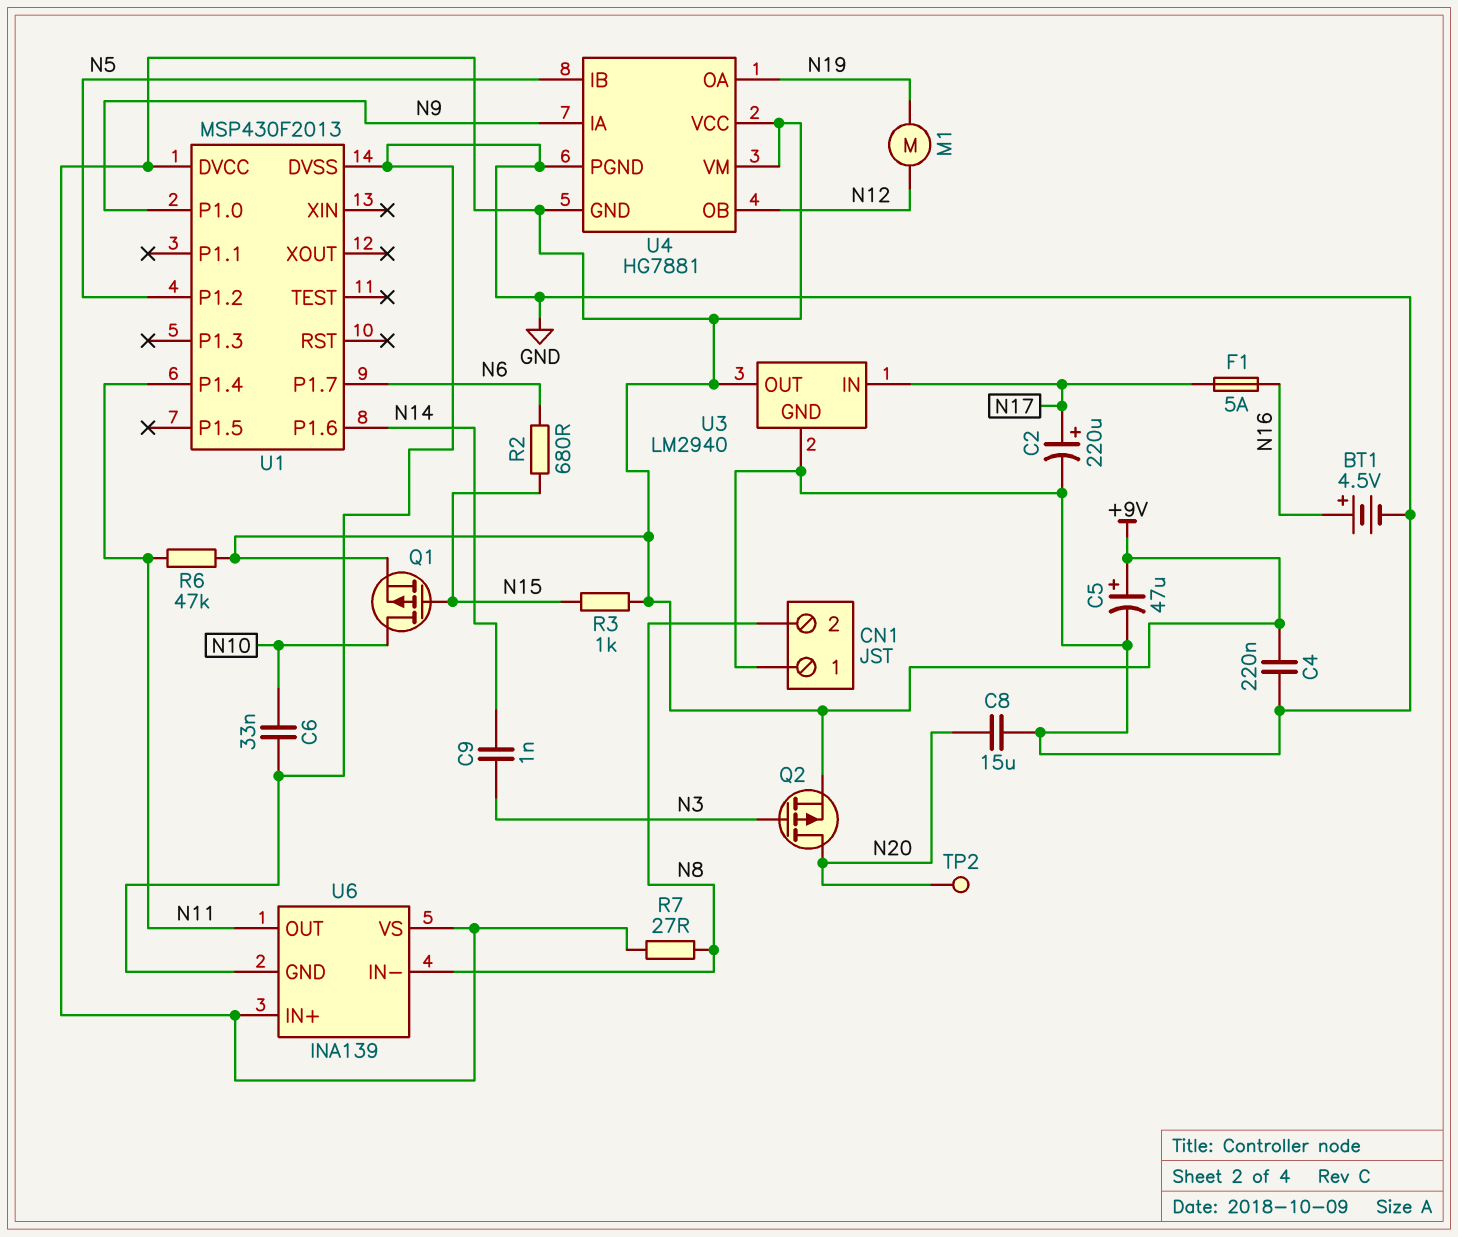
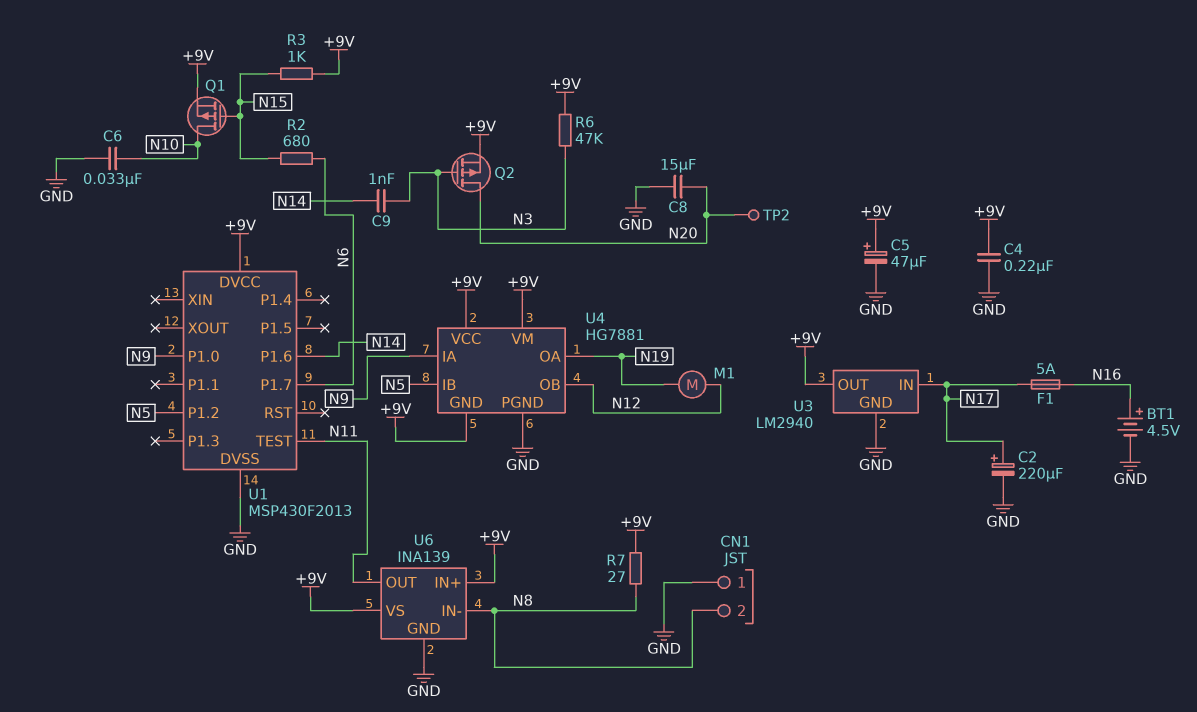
R6: 47k (+9V, N11) -> 47k (+9V, N3)
U1 pin P1.4: N11 -> none
U1 pin TEST: none -> N11

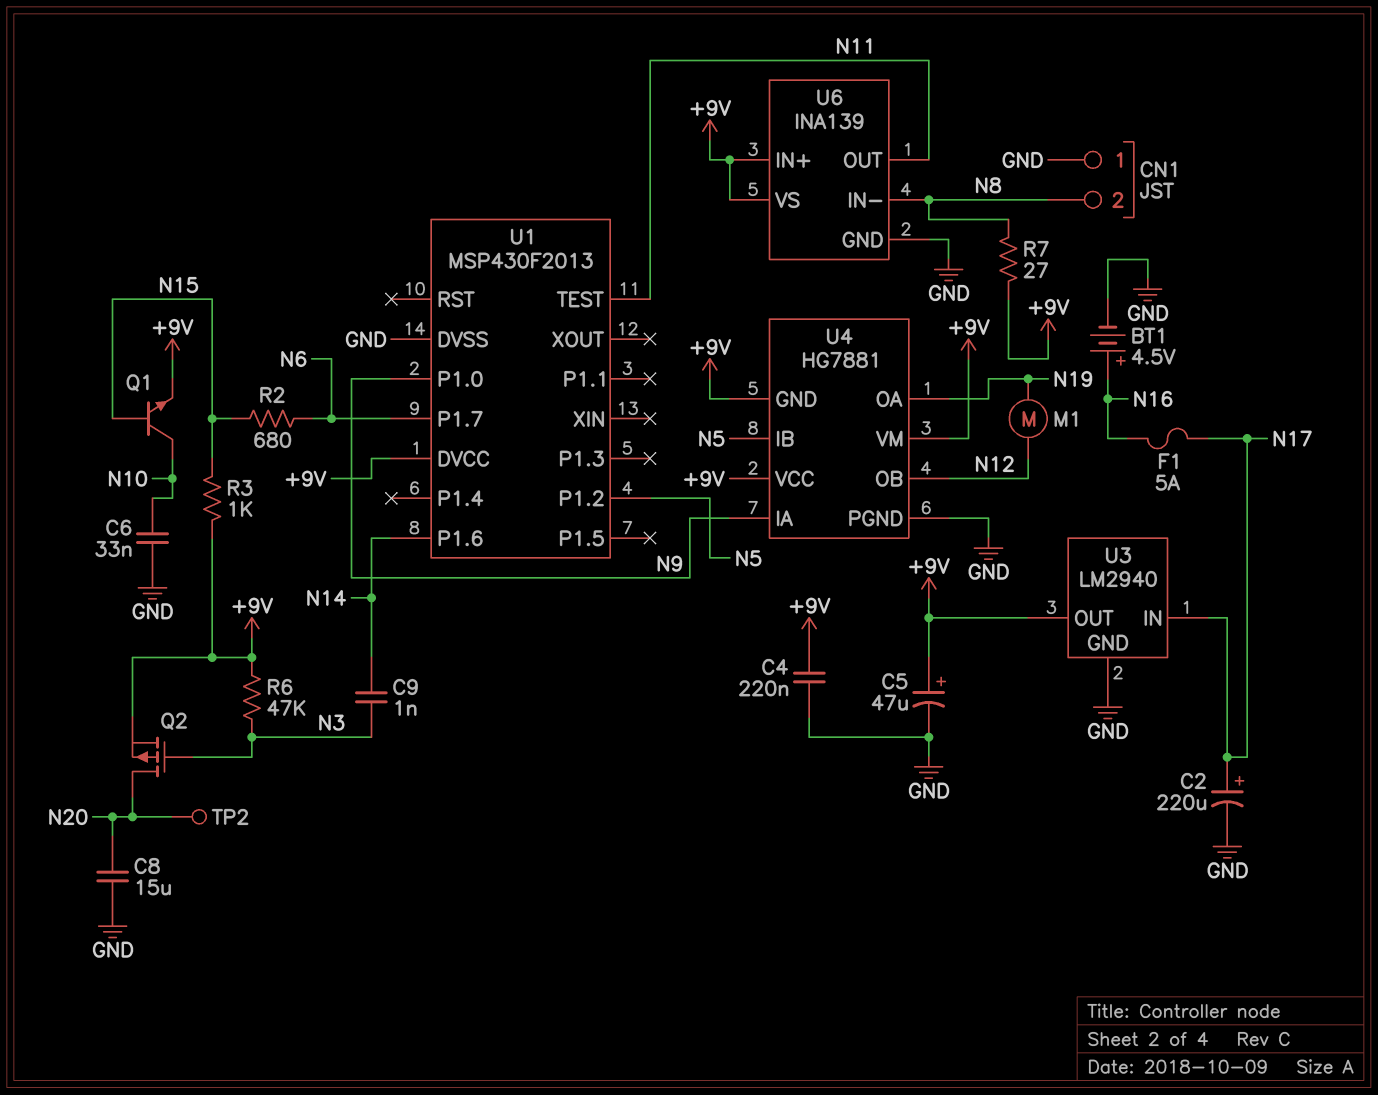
Q1: PMOS (G N15, D N10, S +9V) -> NPN (B N15, C N10, E +9V)

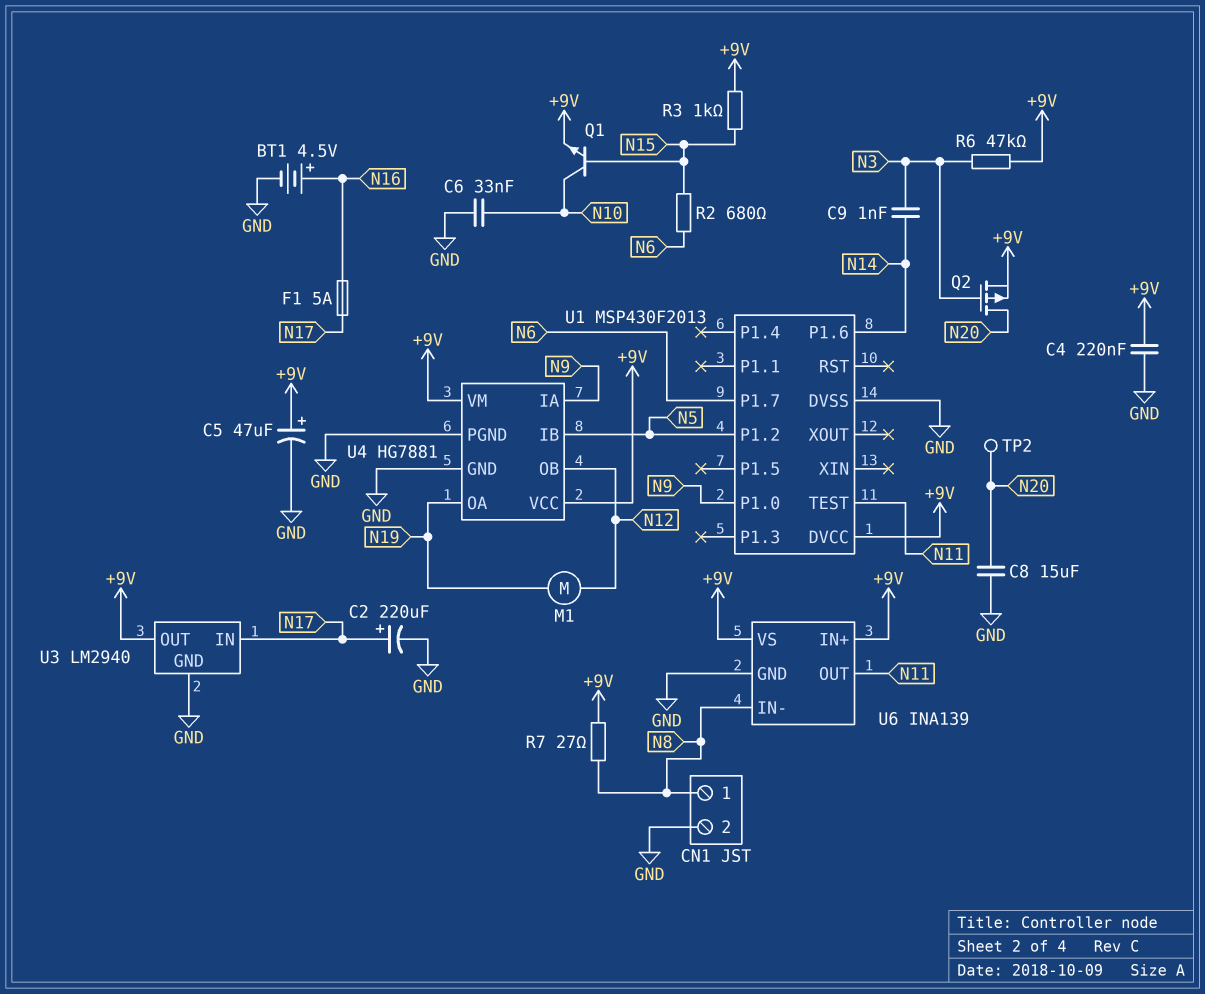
CN1 pin 1: GND -> N8
CN1 pin 2: N8 -> GND
U4 pin GND: +9V -> GND

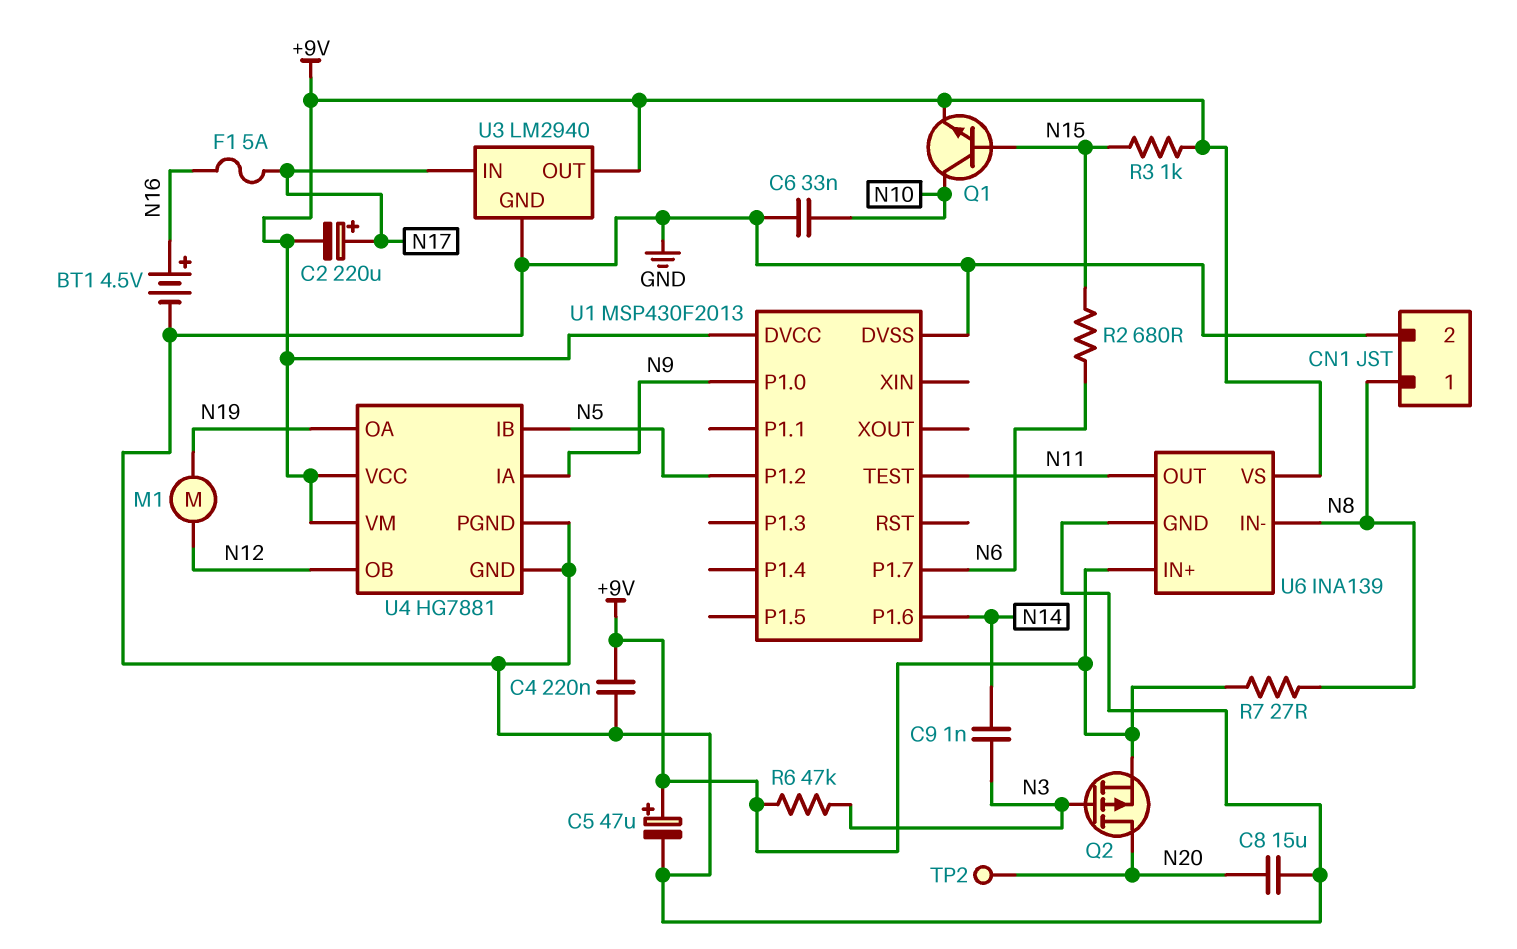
C2: 220uF (plus N17, minus GND) -> 220uF (plus N17, minus +9V)

